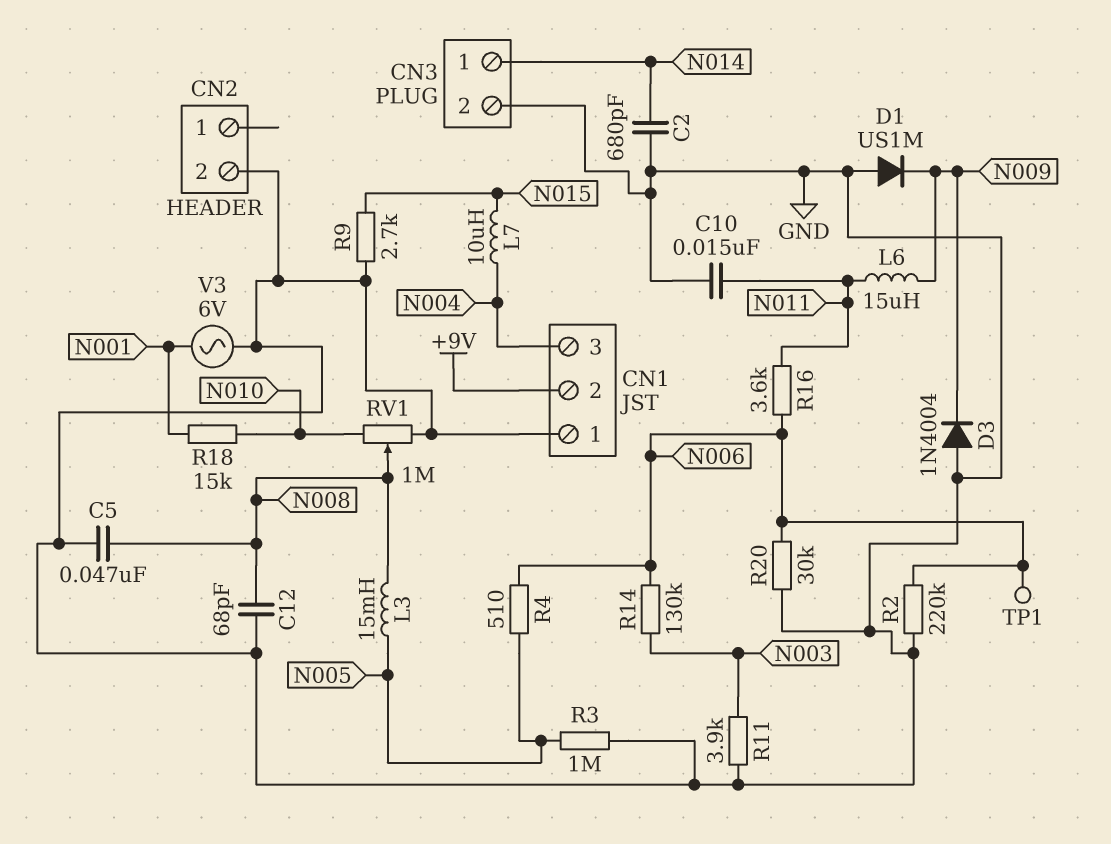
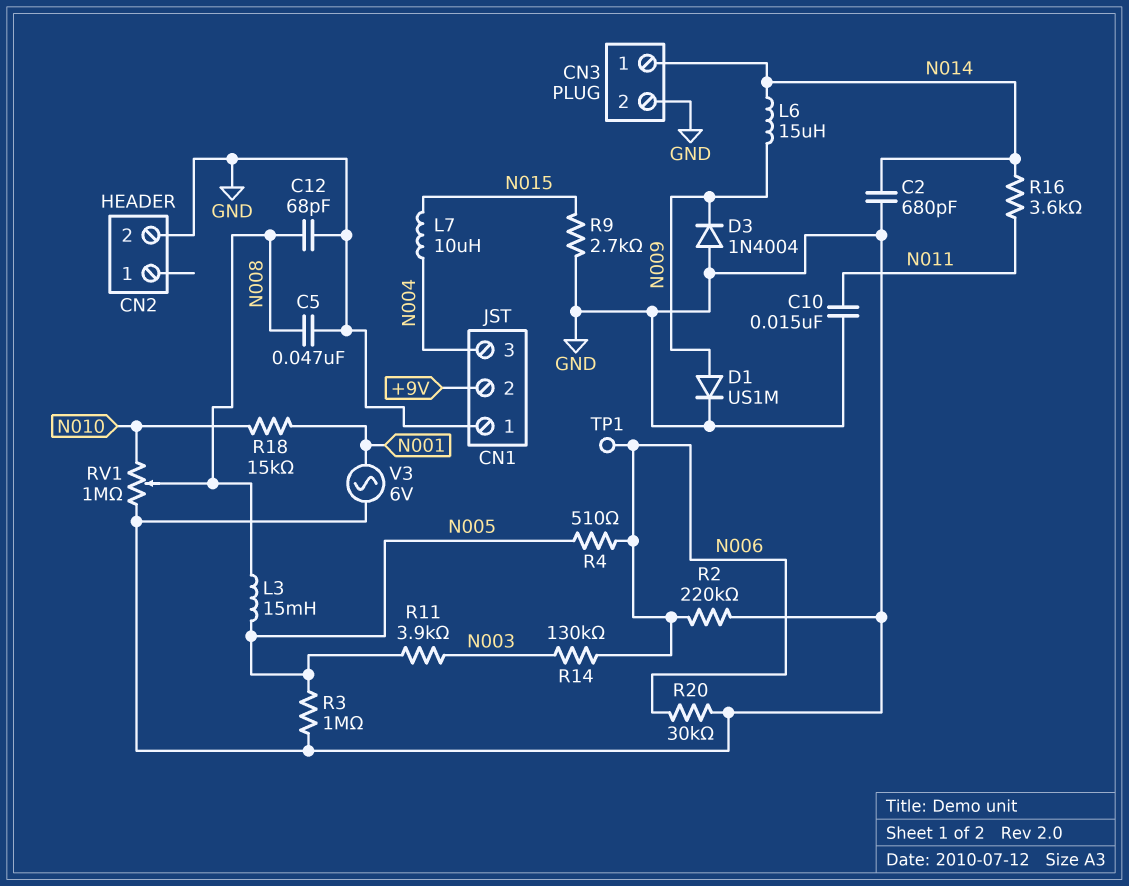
D1: diode US1M (A GND, K N009) -> diode US1M (A N009, K GND)
L6: 15uH (N009, N011) -> 15uH (N009, N014)
R11: 3.9k (GND, N003) -> 3.9k (N003, N005)
R16: 3.6k (N006, N011) -> 3.6k (N011, N014)

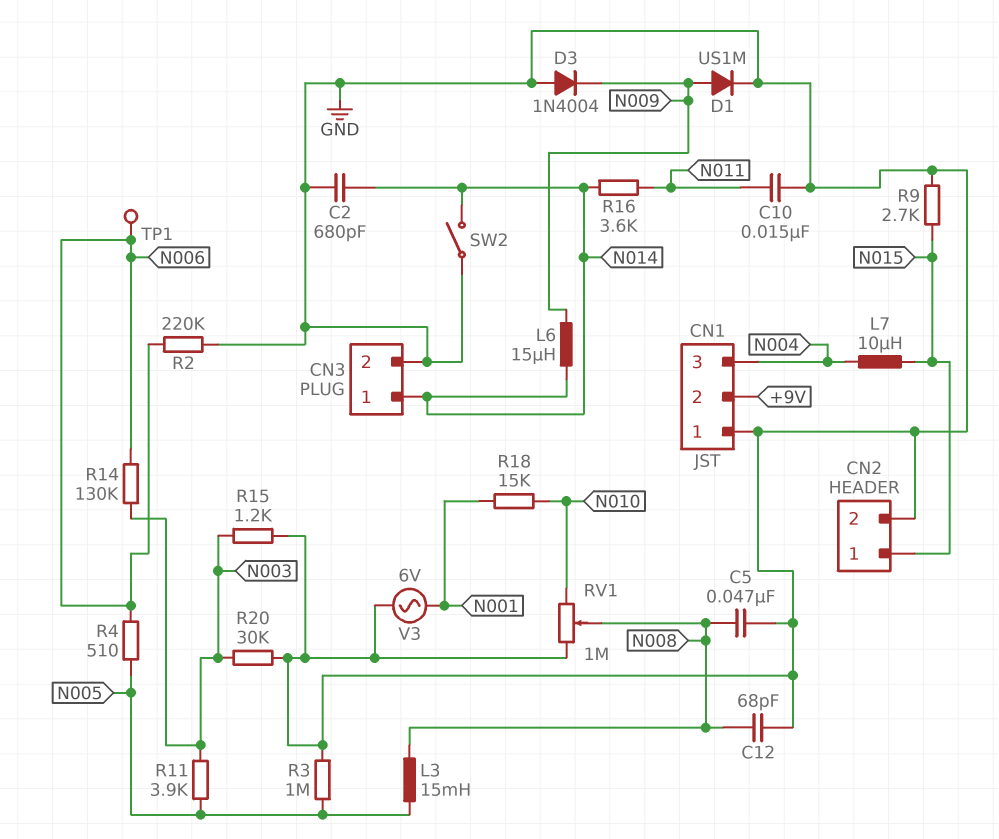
CN2 pin 1: none -> N015
R15: none -> 1.2k (GND, N003)
R20: 30k (GND, N006) -> 30k (GND, N003)
SW2: none -> switch (GND, N014)

